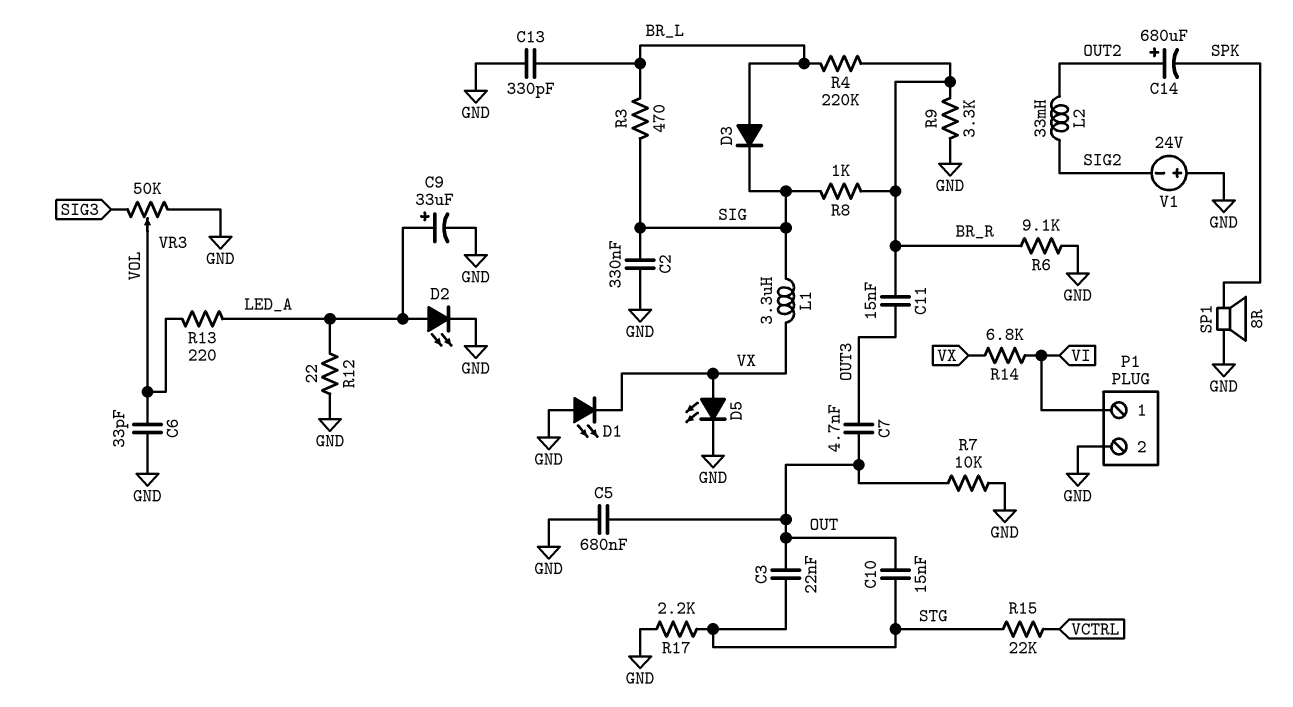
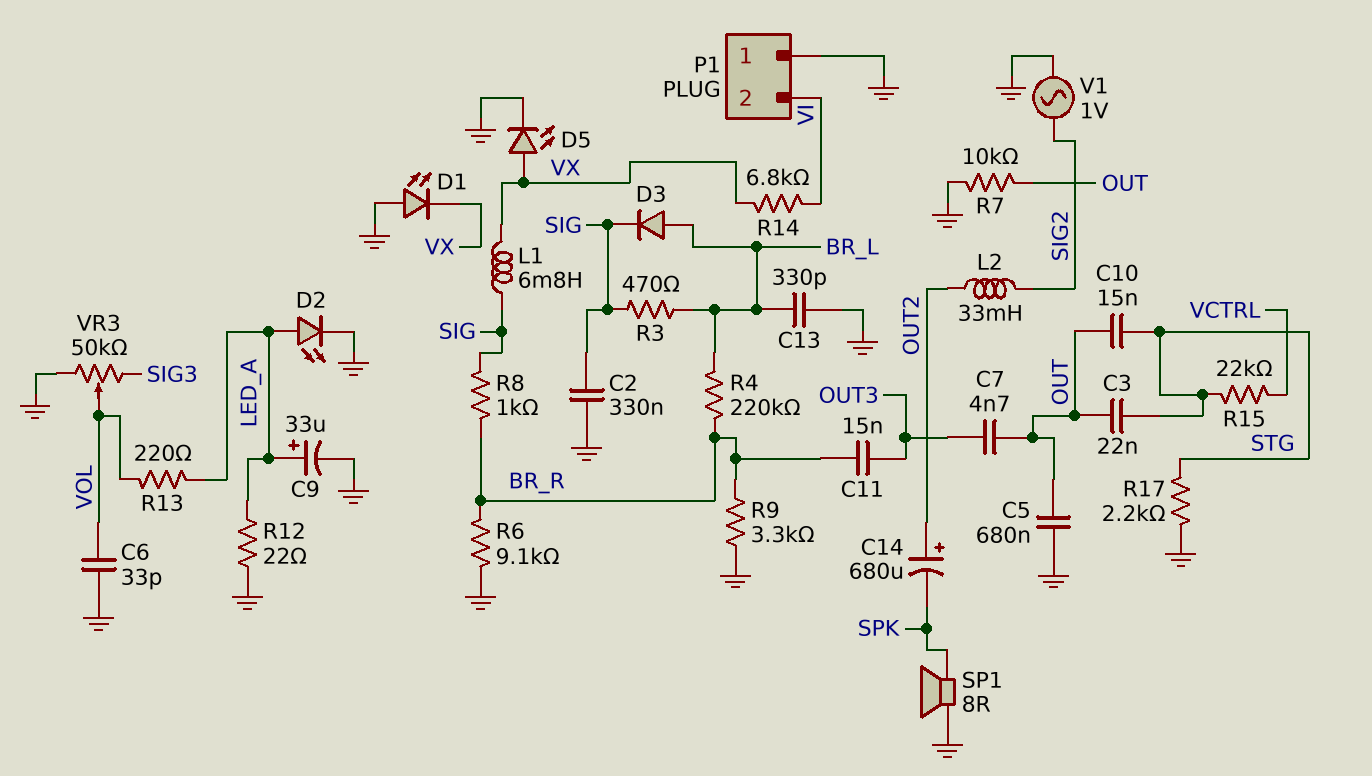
L1: 3.3uH (SIG, VX) -> 6.8mH (SIG, VX)
P1 pin 1: VI -> GND
P1 pin 2: GND -> VI
V1: 24V (plus GND, minus SIG2) -> AC 1V (GND, SIG2)

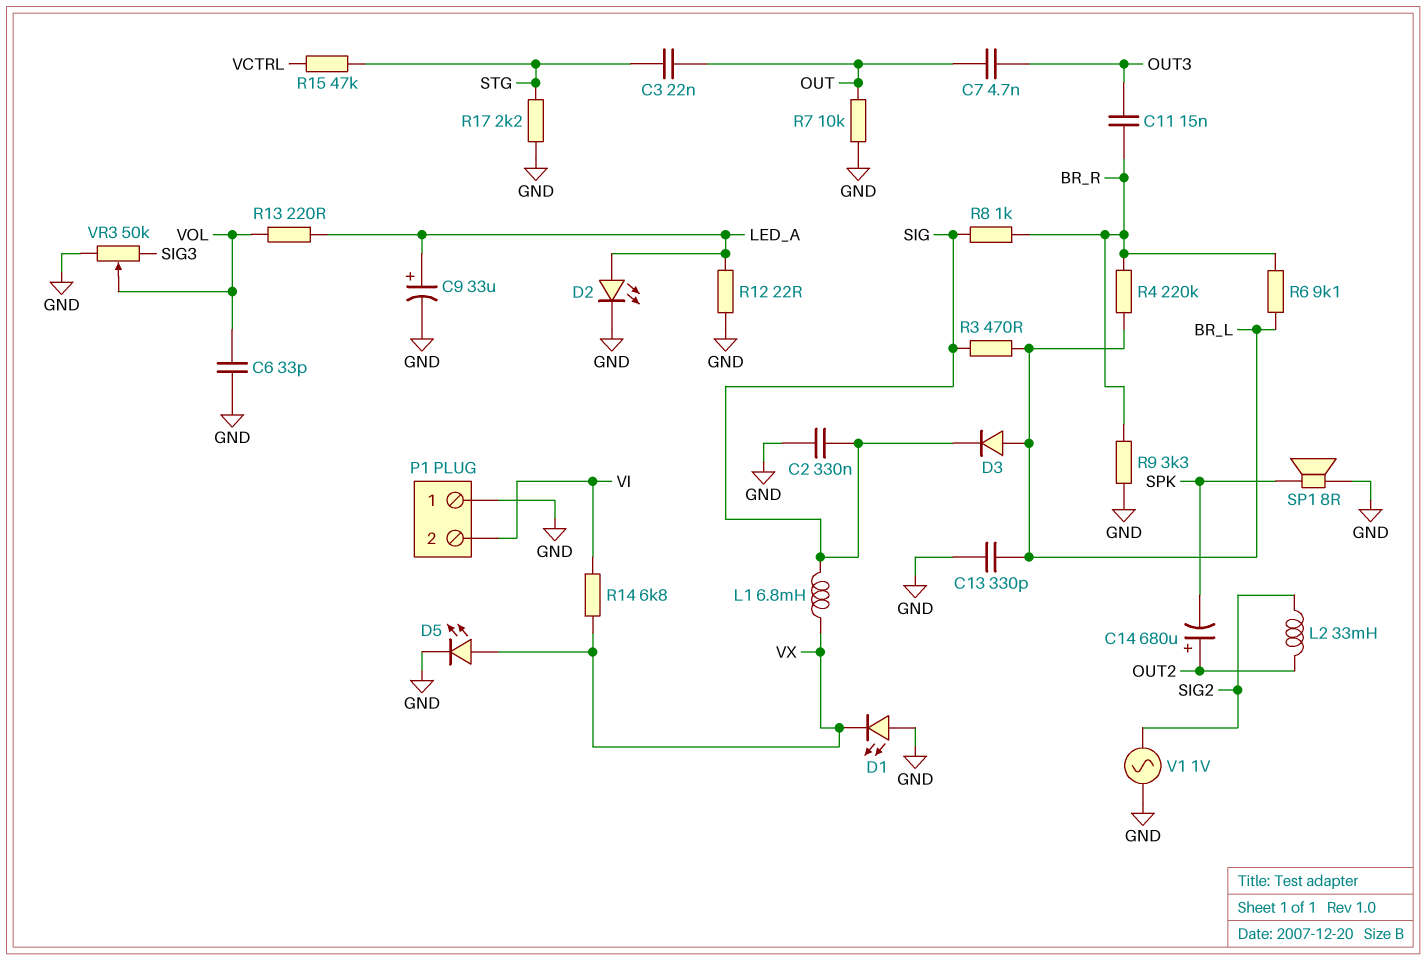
C5: 680nF (GND, OUT) -> none
C10: 15nF (OUT, STG) -> none
R6: 9.1k (BR_R, GND) -> 9.1k (BR_L, BR_R)
R15: 22k (STG, VCTRL) -> 47k (STG, VCTRL)

